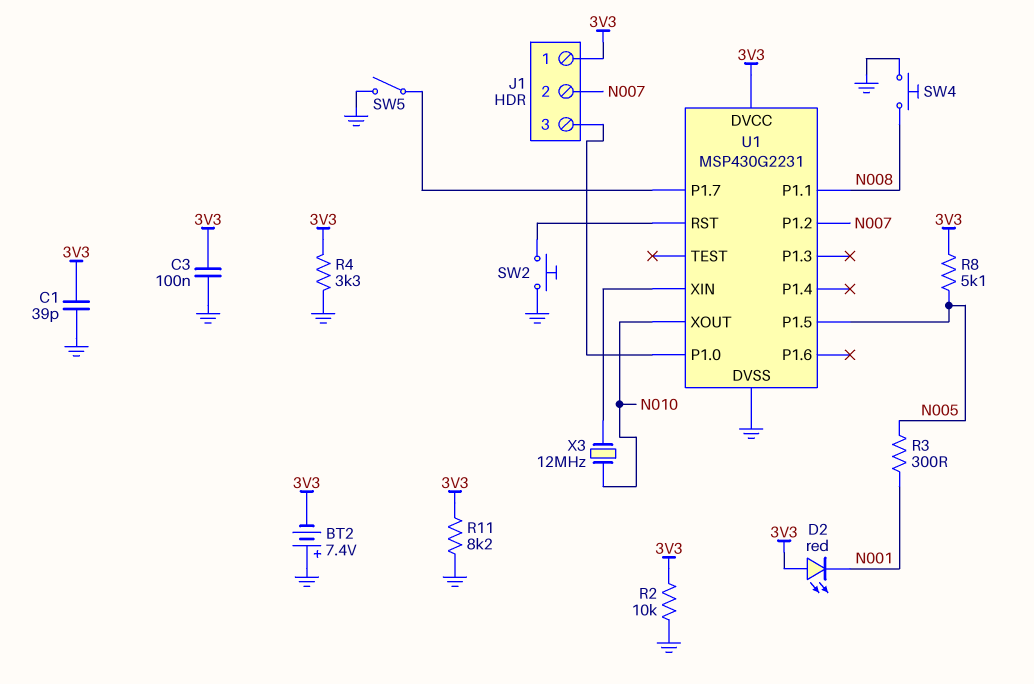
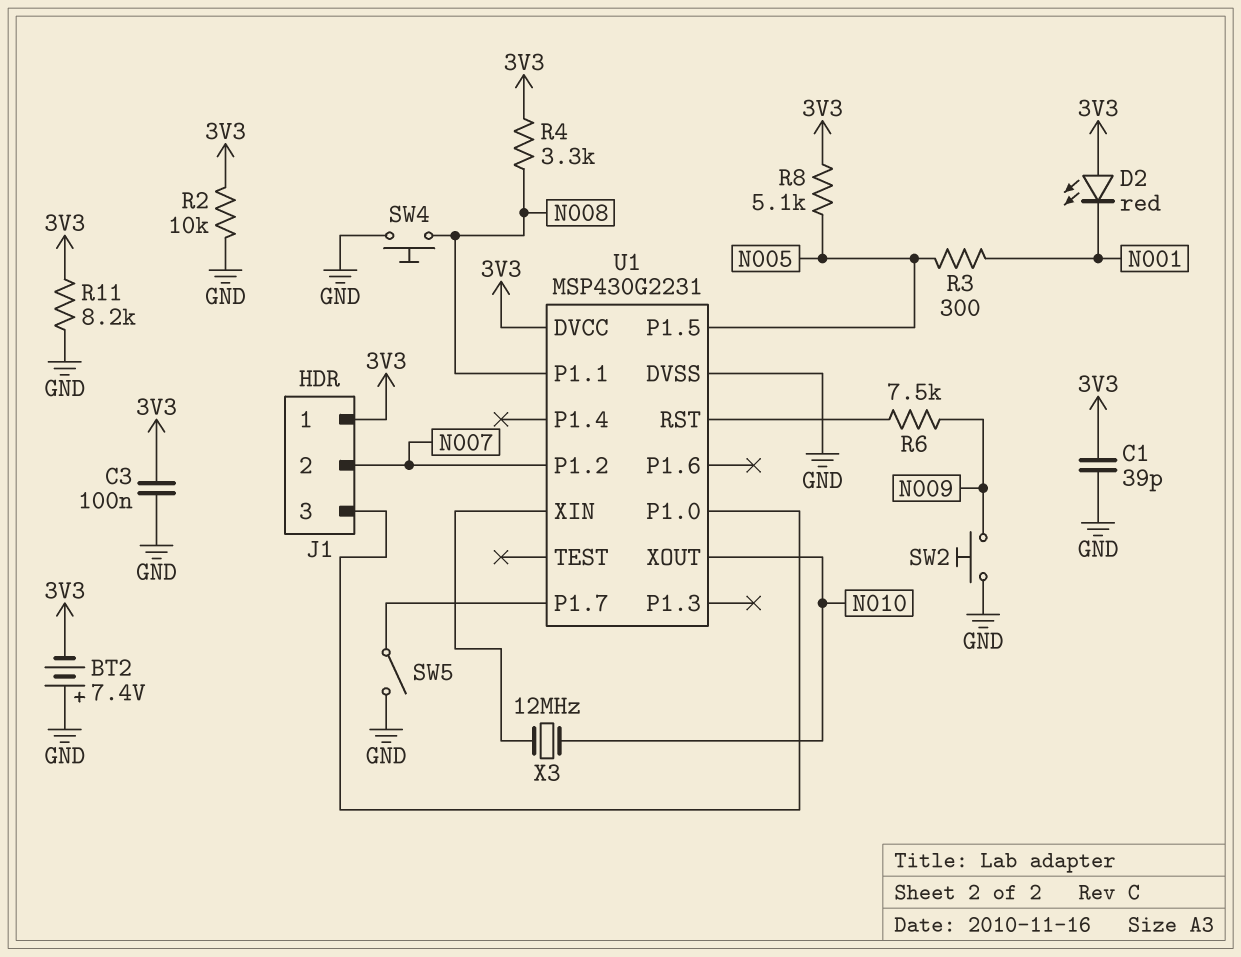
R4: 3.3k (3V3, GND) -> 3.3k (3V3, N008)
R6: none -> 7.5k (N009, U1/RST)
SW2: button (GND, U1/RST) -> button (GND, N009)

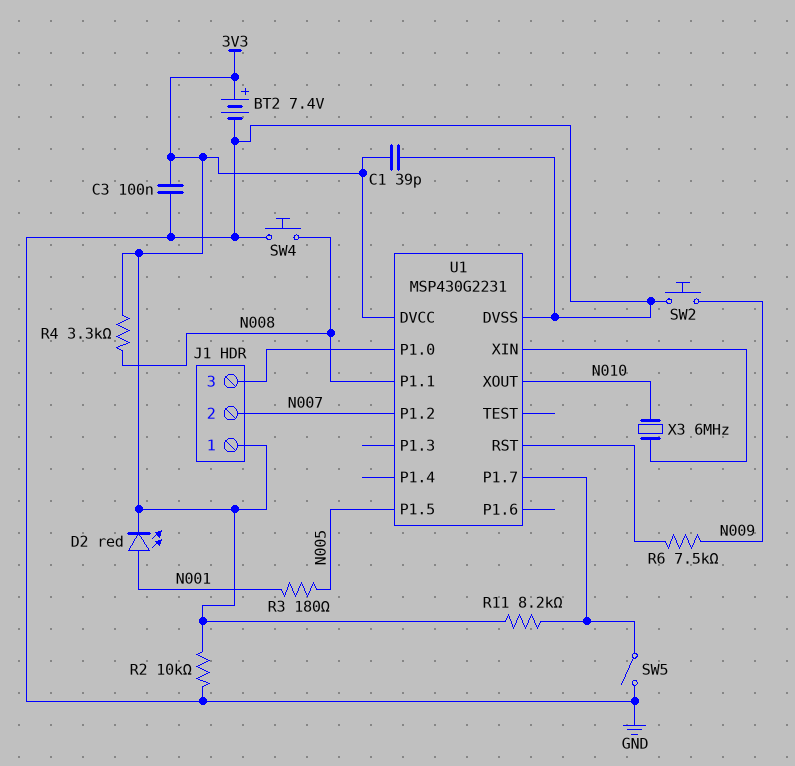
BT2: 7.4V (plus GND, minus 3V3) -> 7.4V (plus 3V3, minus GND)
D2: LED red (A 3V3, K N001) -> LED red (A N001, K 3V3)
R3: 300 (N001, N005) -> 180 (N001, N005)
R8: 5.1k (3V3, N005) -> none
R11: 8.2k (3V3, GND) -> 8.2k (3V3, U1/P1.7)
X3: 12MHz (N010, U1/XIN) -> 6MHz (N010, U1/XIN)

